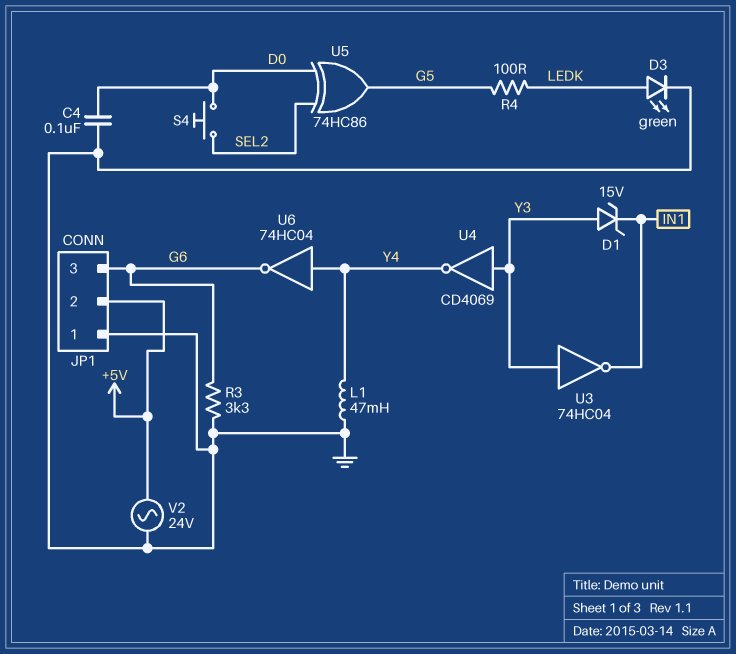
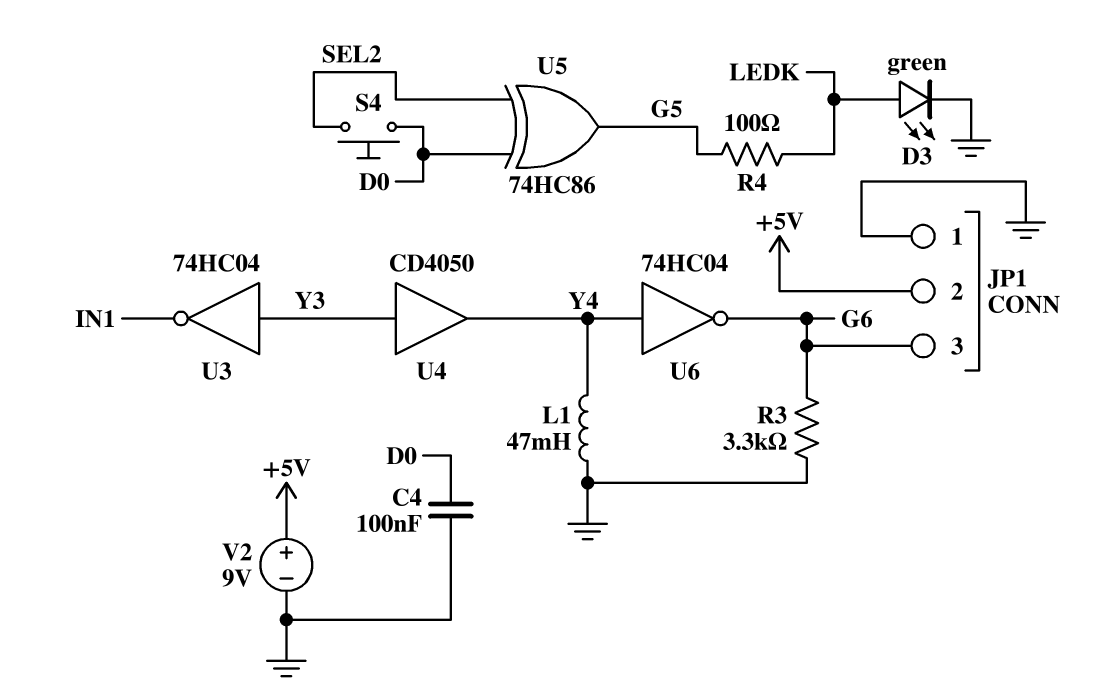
D1: zener 15V (A Y3, K IN1) -> none
U4: NOT CD4069 (in Y3, out Y4) -> buffer CD4050 (in Y3, out Y4)
V2: AC 24V (+5V, GND) -> 9V (plus +5V, minus GND)

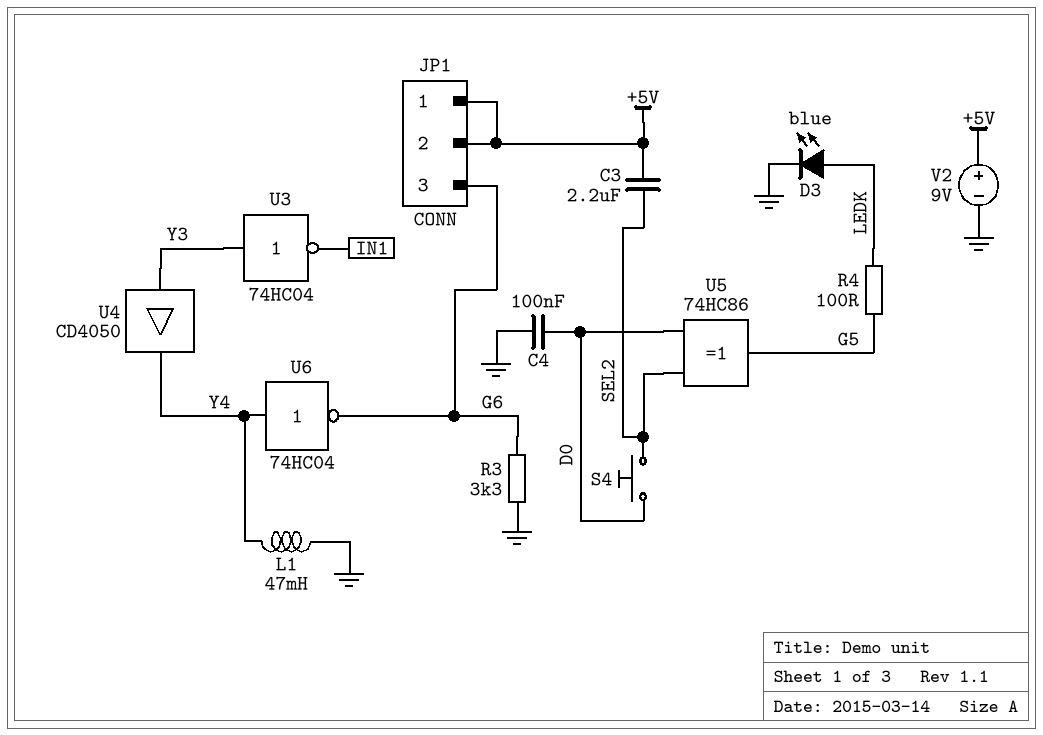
C3: none -> 2.2uF (+5V, SEL2)
D3: LED green (A LEDK, K GND) -> LED blue (A LEDK, K GND)
JP1 pin 1: GND -> +5V

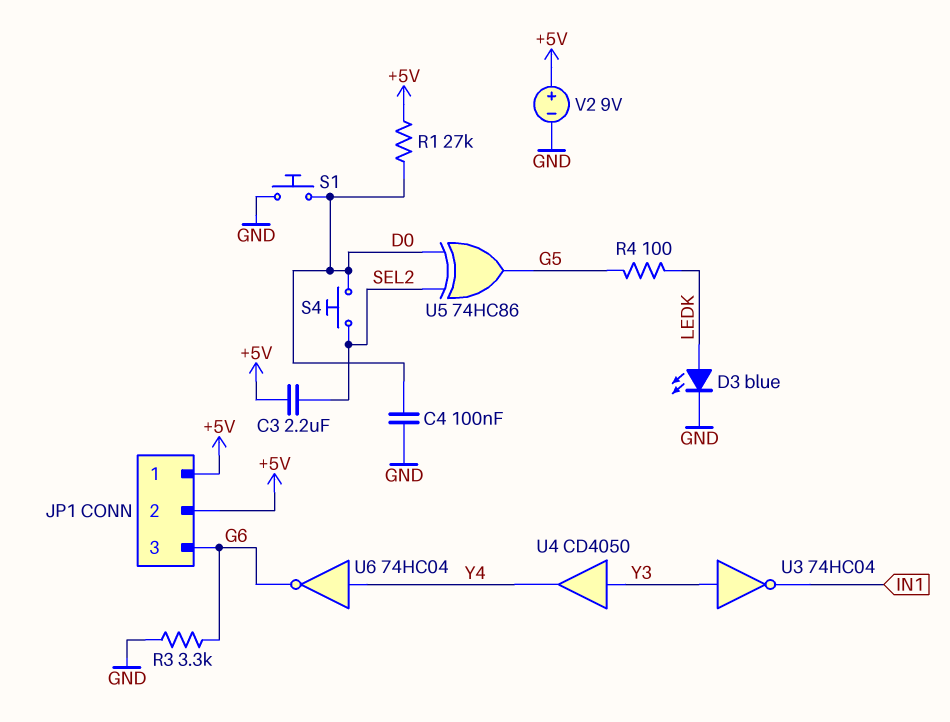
L1: 47mH (GND, Y4) -> none
R1: none -> 27k (+5V, D0)
S1: none -> button (D0, GND)

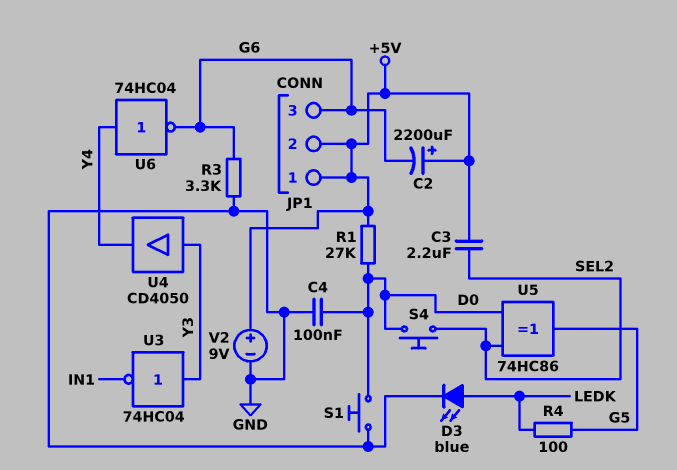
C2: none -> 2200uF (plus +5V, minus G6)

